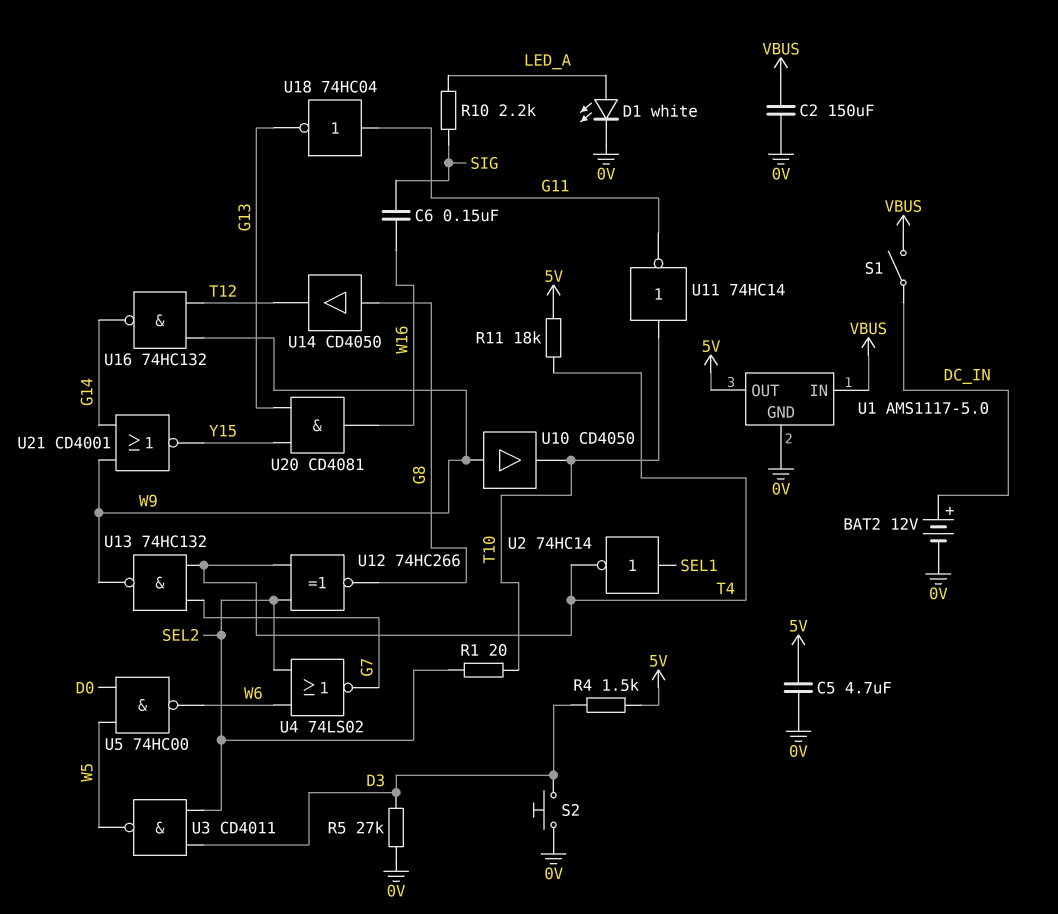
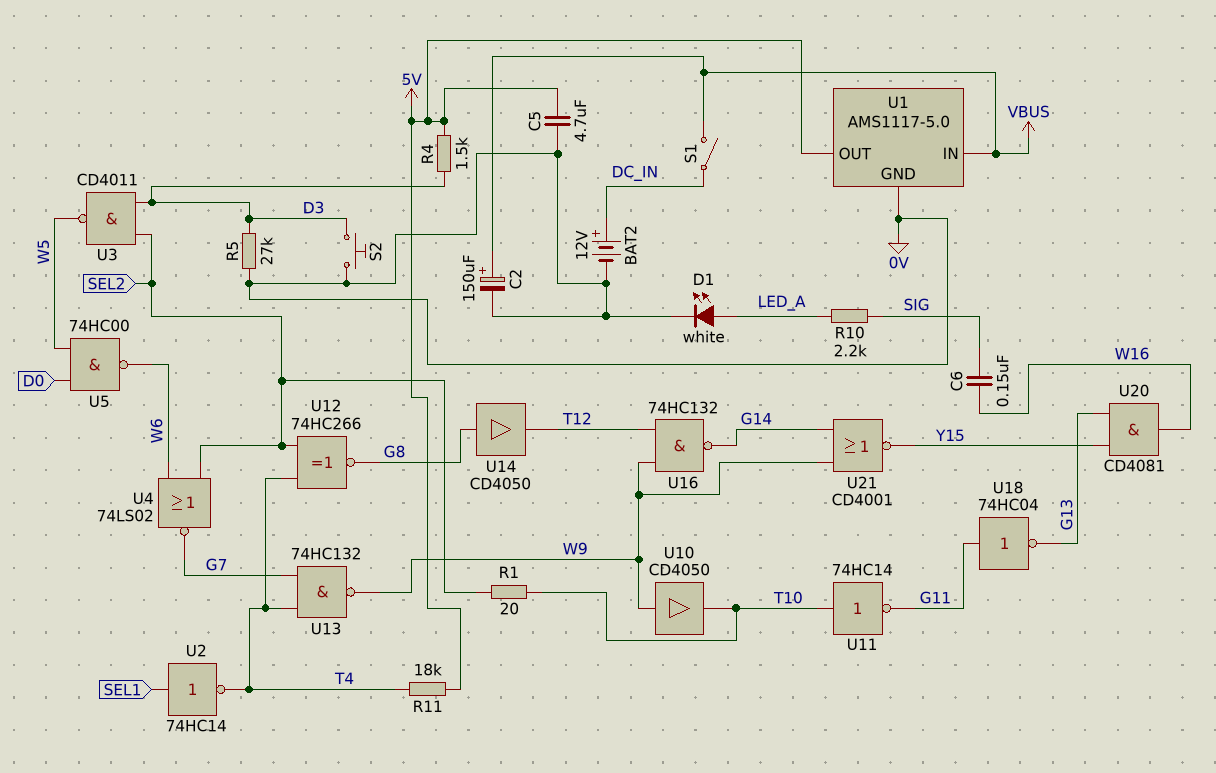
C2: 150uF (0V, VBUS) -> 150uF (plus VBUS, minus 0V)

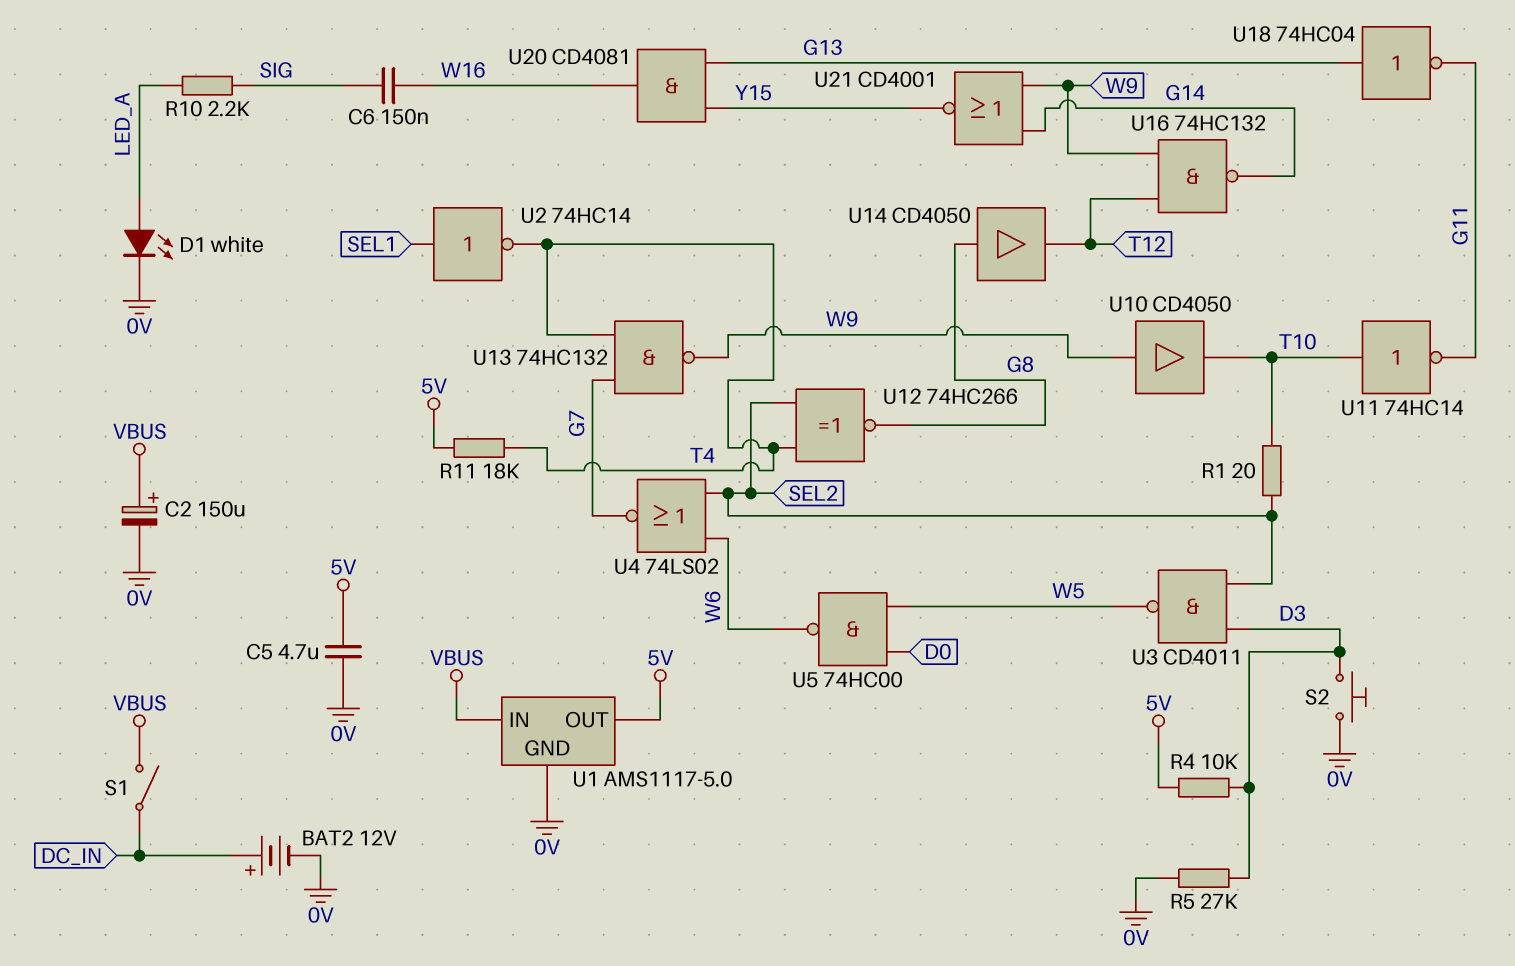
R4: 1.5k (5V, D3) -> 10k (5V, D3)
U18: NOT 74HC04 (in G11, out G13) -> NOT 74HC04 (in G13, out G11)

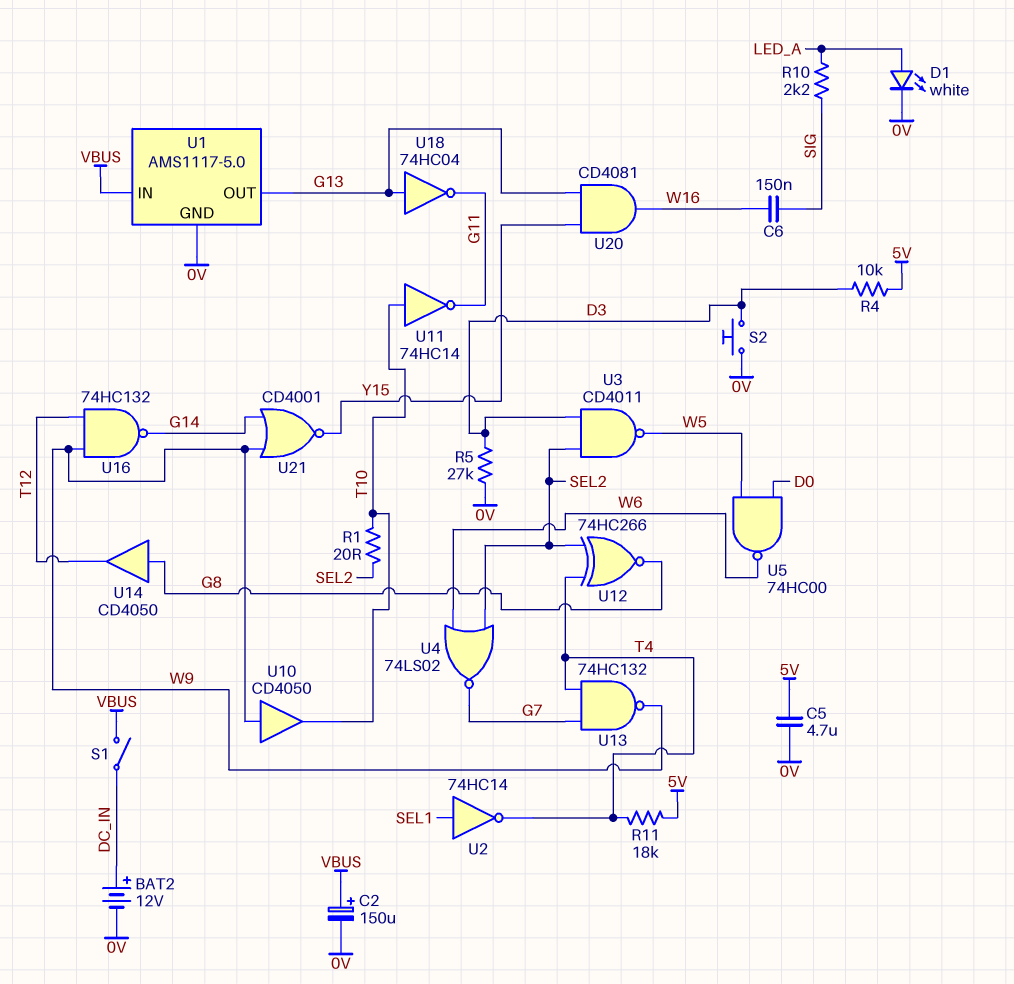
U1 pin OUT: 5V -> G13

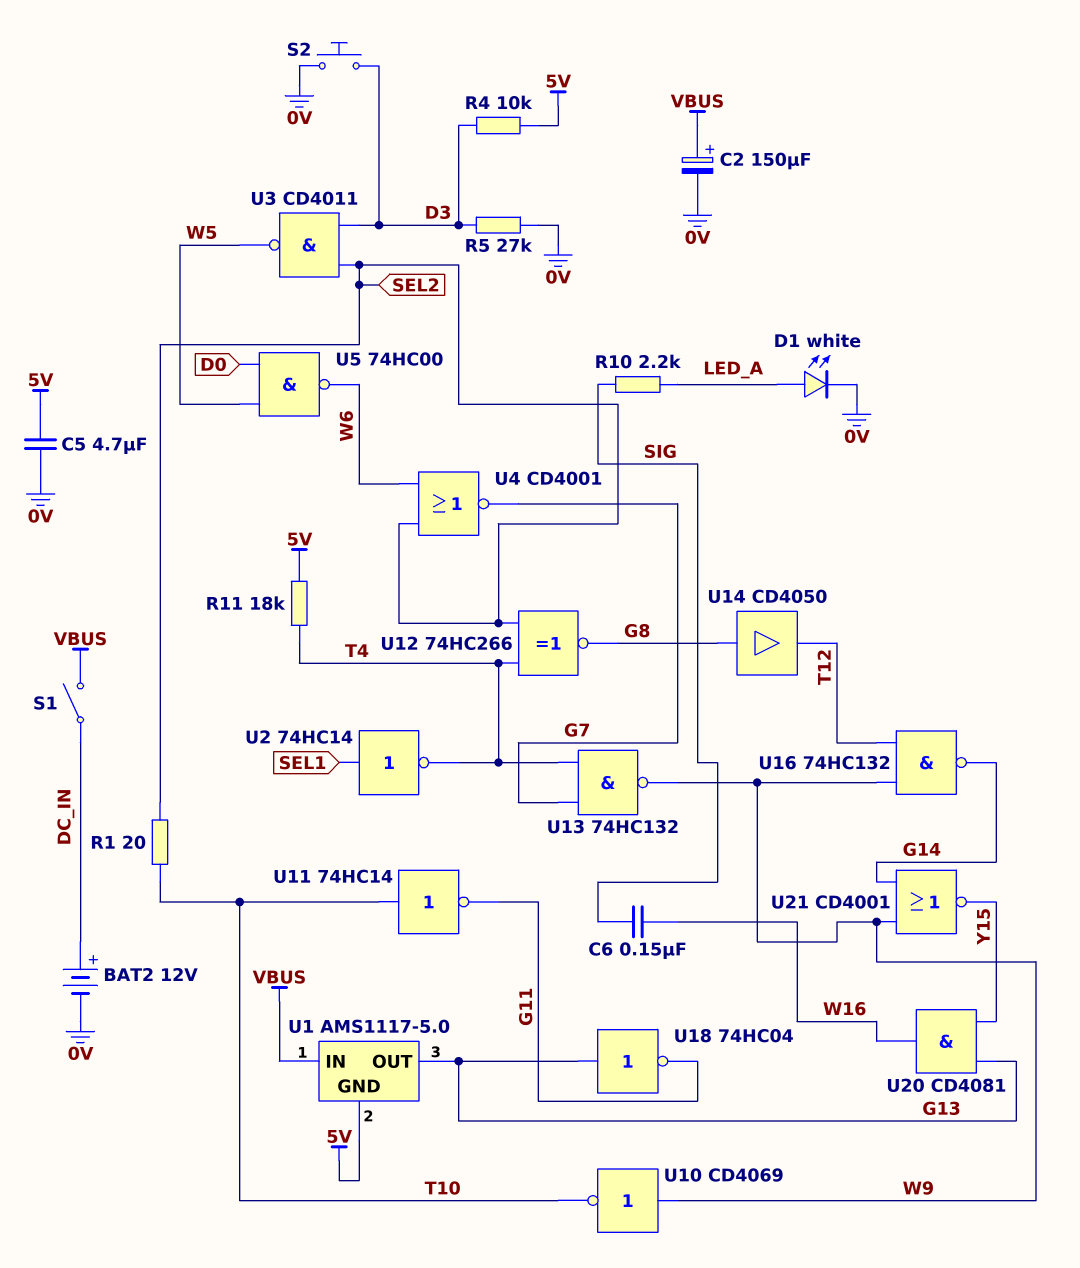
U1 pin GND: 0V -> 5V
U4: NOR 74LS02 (in SEL2, in W6, out G7) -> NOR CD4001 (in SEL2, in W6, out G7)
U10: buffer CD4050 (in W9, out T10) -> NOT CD4069 (in W9, out T10)

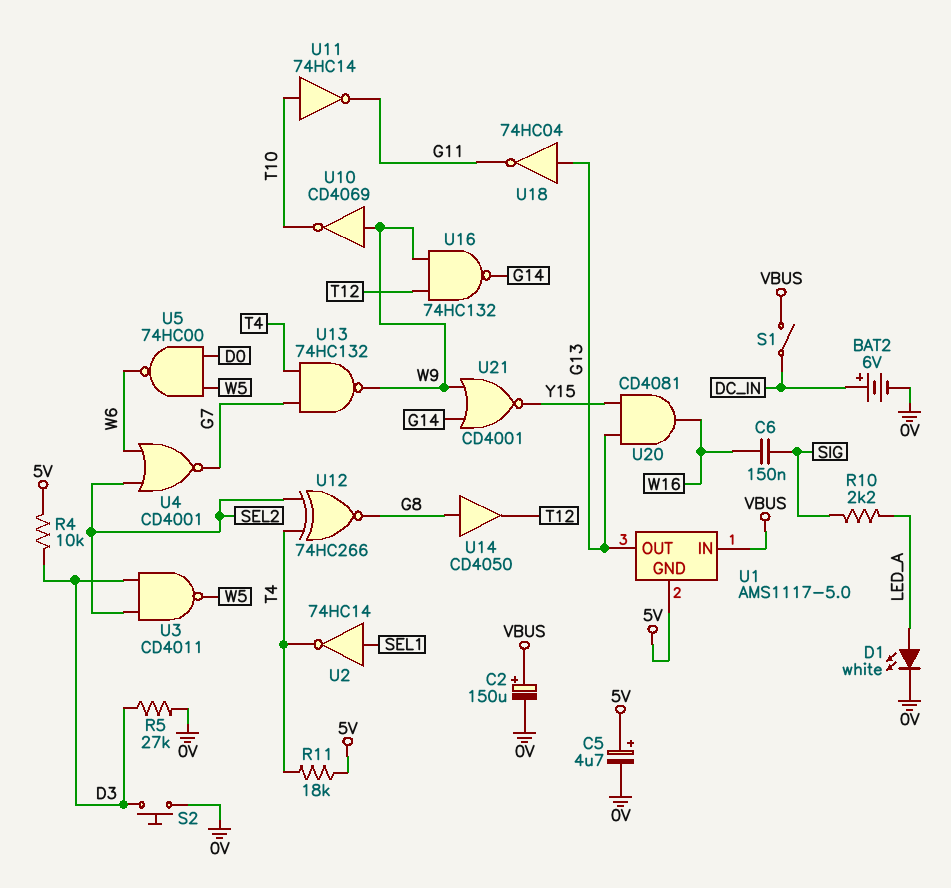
BAT2: 12V (plus DC_IN, minus 0V) -> 6V (plus DC_IN, minus 0V)
C5: 4.7uF (0V, 5V) -> 4.7uF (plus 5V, minus 0V)
R1: 20 (SEL2, T10) -> none

